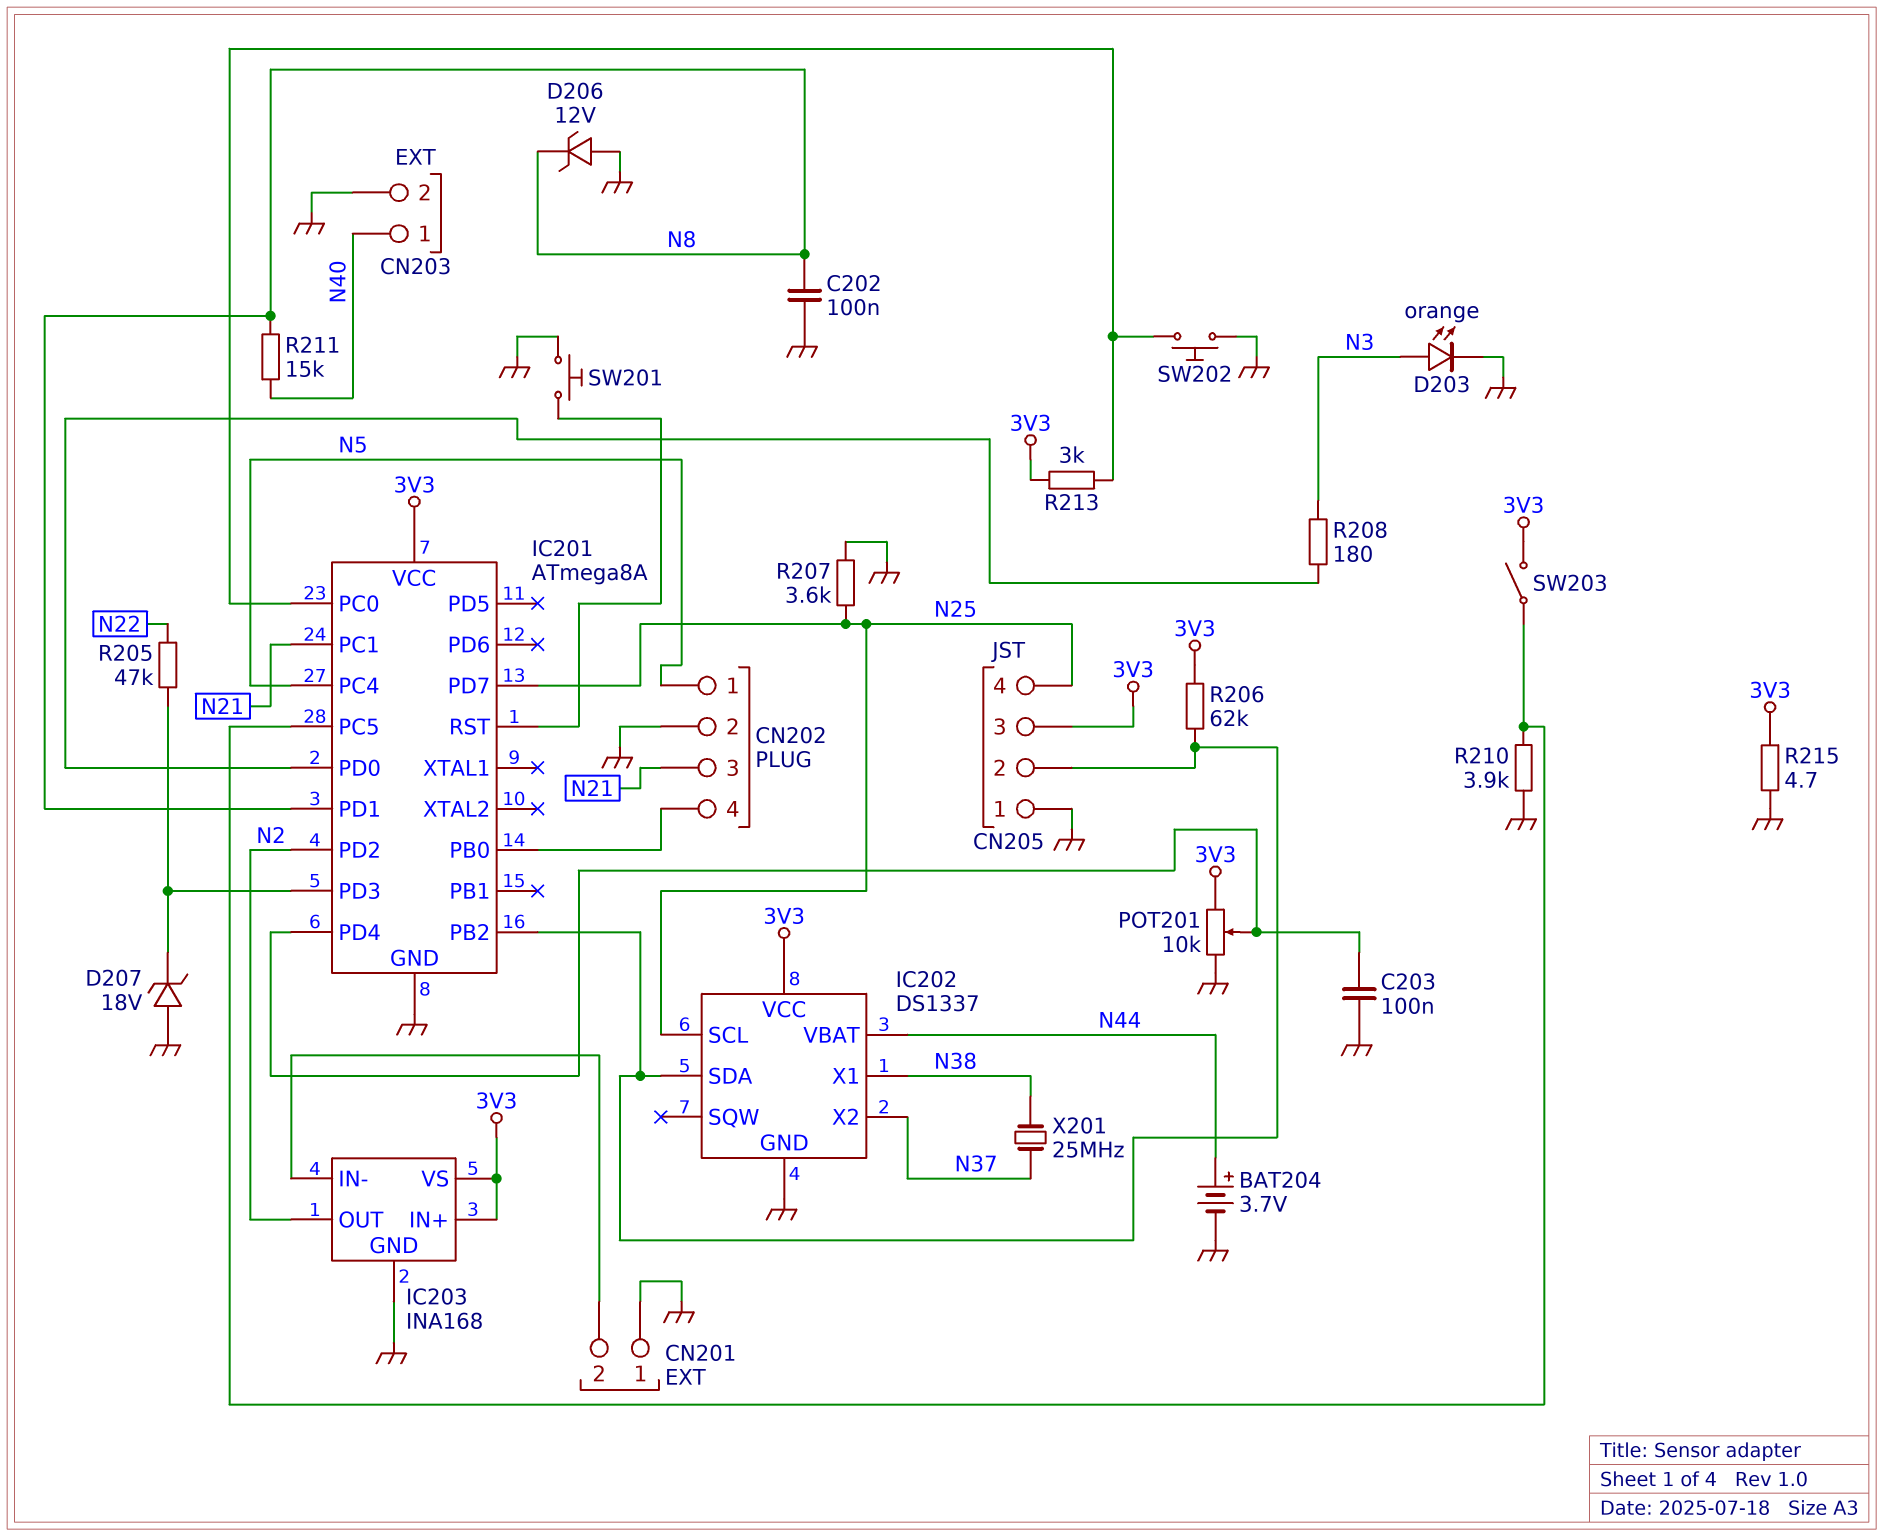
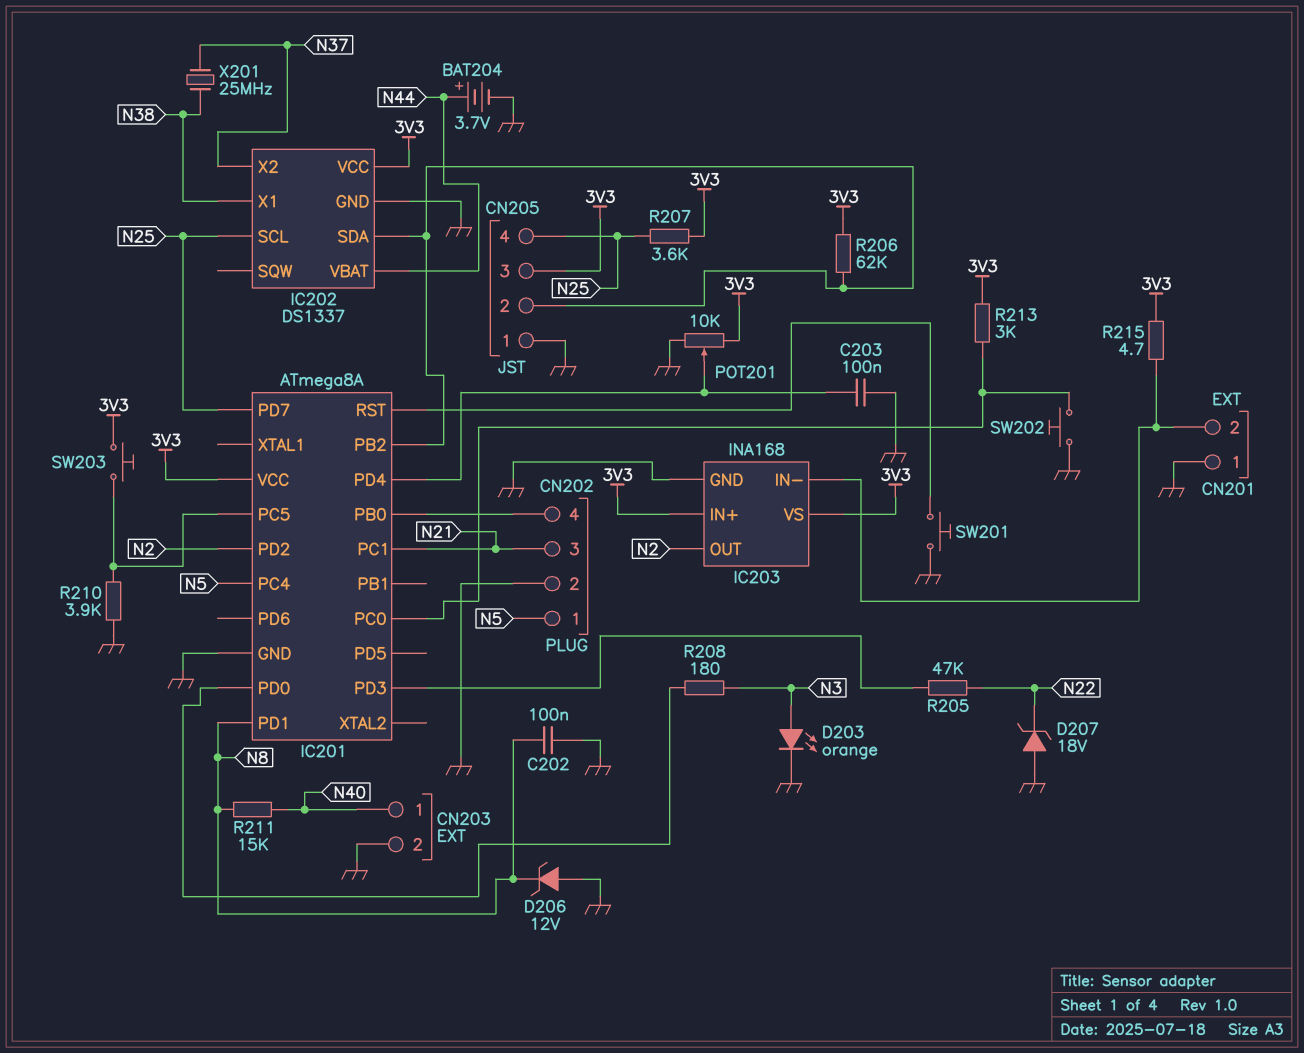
D207: zener 18V (A GND, K IC201/PD3) -> zener 18V (A GND, K N22)
R207: 3.6k (GND, N25) -> 3.6k (3V3, N25)
R215: 4.7 (3V3, GND) -> 4.7 (3V3, CN201/2)
SW203: switch (3V3, IC201/PC5) -> button (3V3, IC201/PC5)

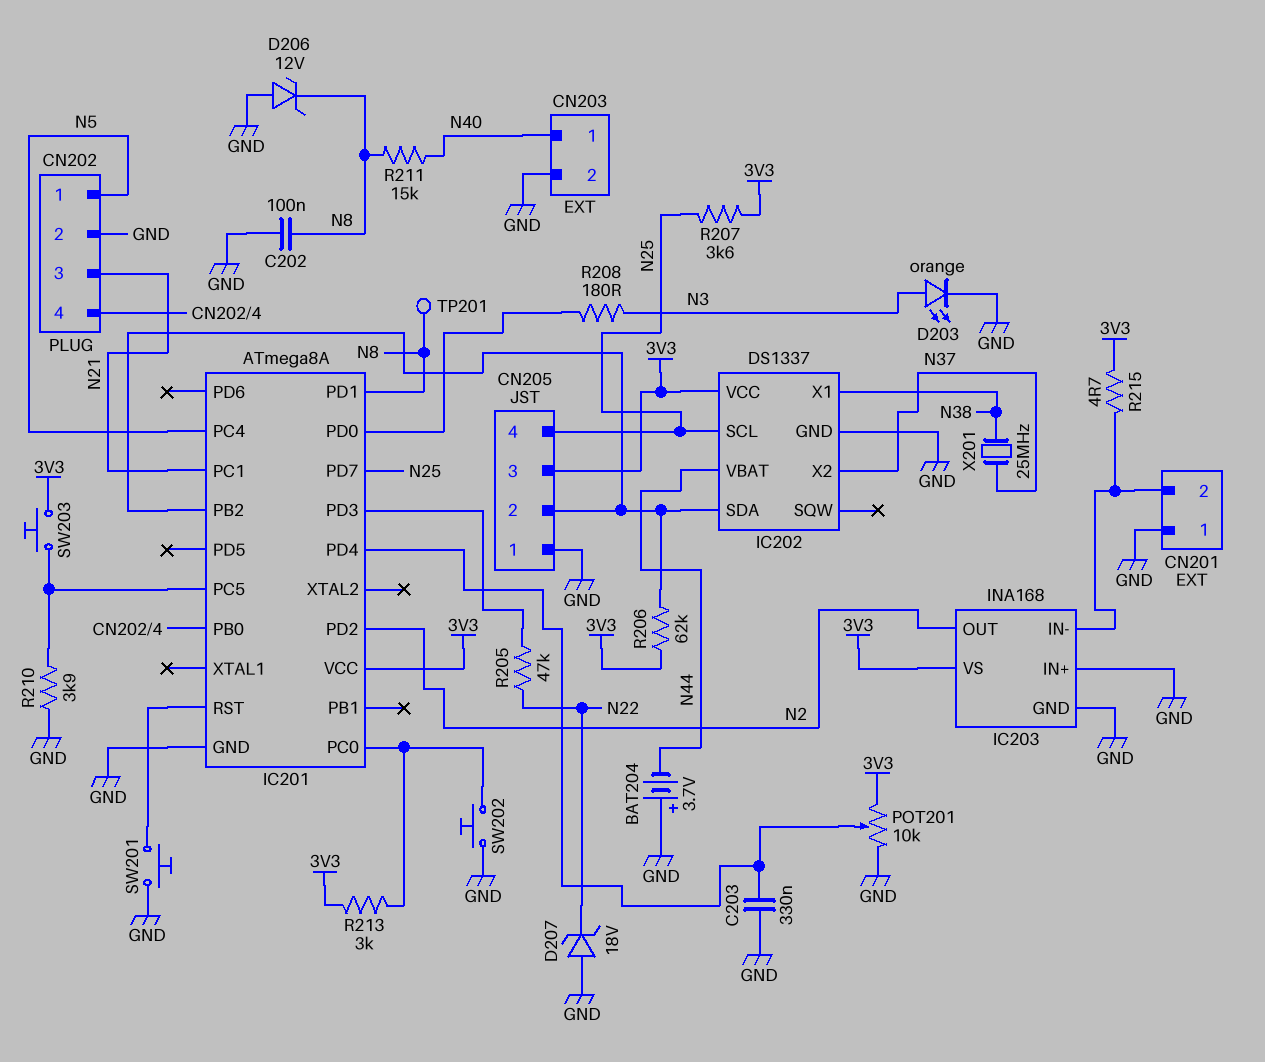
BAT204: 3.7V (plus N44, minus GND) -> 3.7V (plus GND, minus N44)
C203: 100nF (GND, IC201/PD4) -> 330nF (GND, IC201/PD4)
IC203 pin IN+: 3V3 -> GND
TP201: none -> test point (N8)

